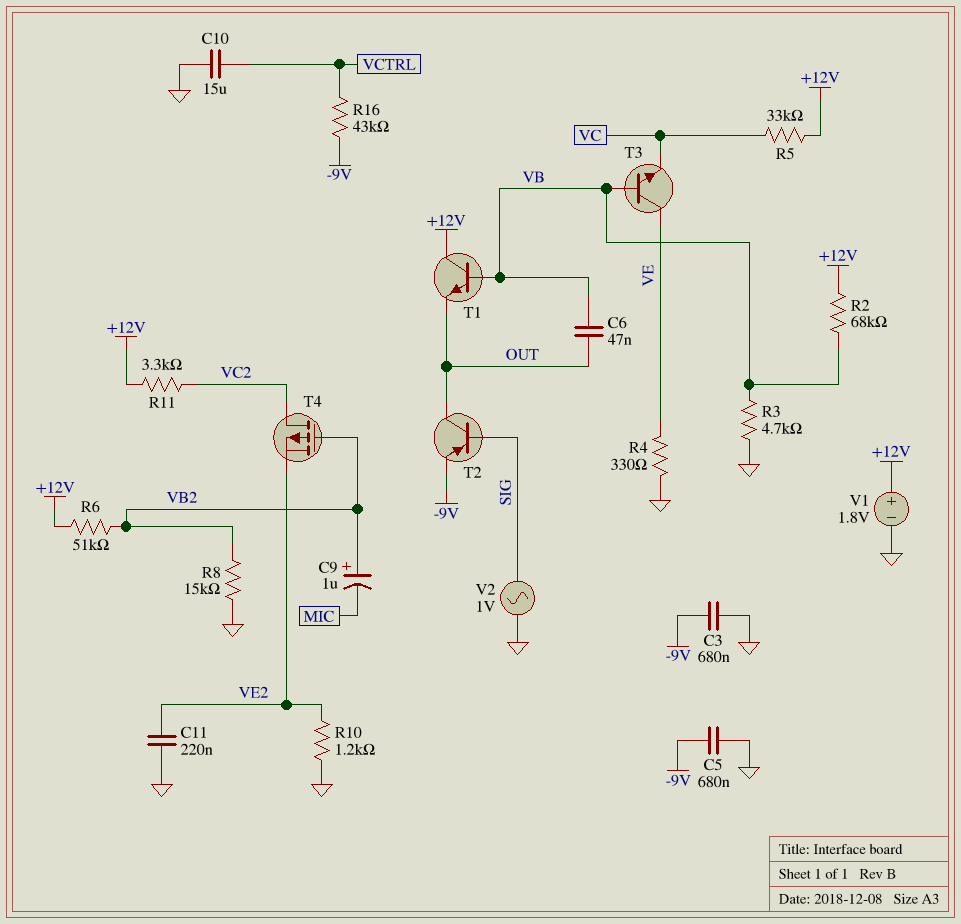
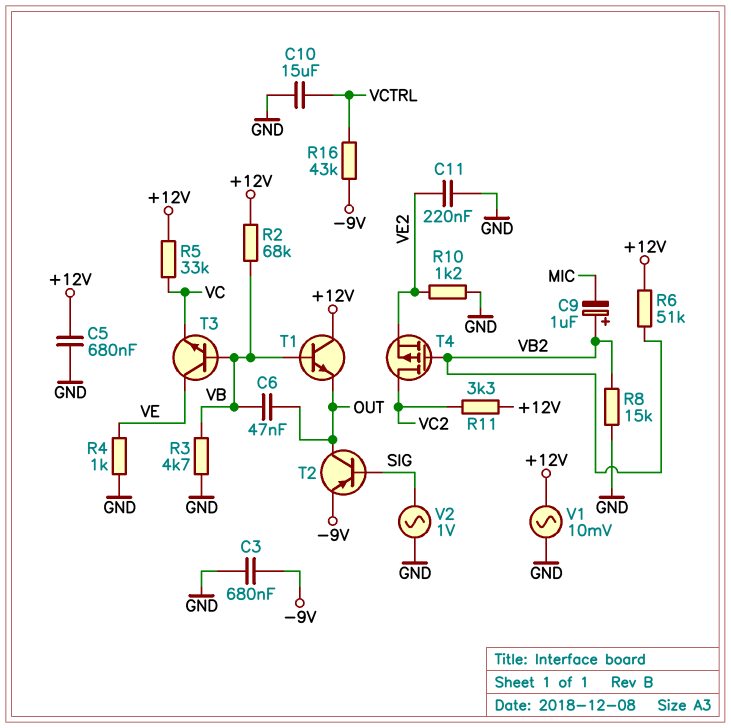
C5: 680nF (-9V, GND) -> 680nF (+12V, GND)
R4: 330 (GND, VE) -> 1k (GND, VE)
V1: 1.8V (plus +12V, minus GND) -> AC 10mV (+12V, GND)

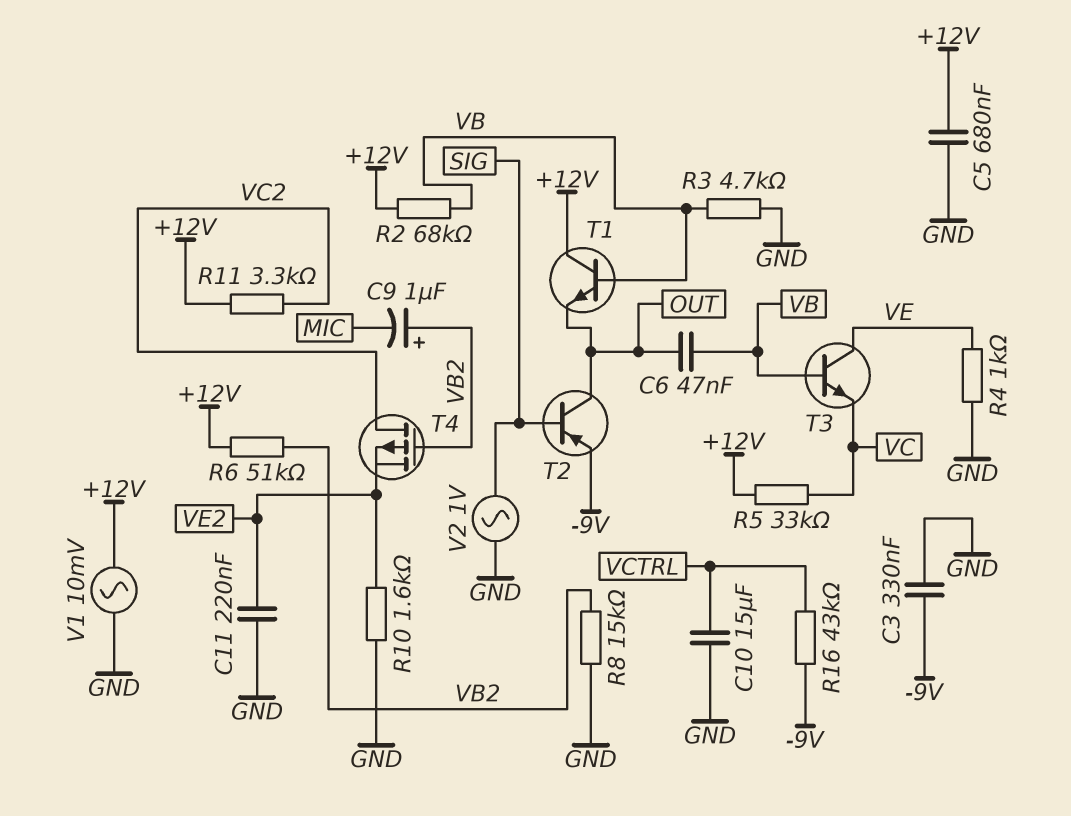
C3: 680nF (-9V, GND) -> 330nF (-9V, GND)
R10: 1.2k (GND, VE2) -> 1.6k (GND, VE2)

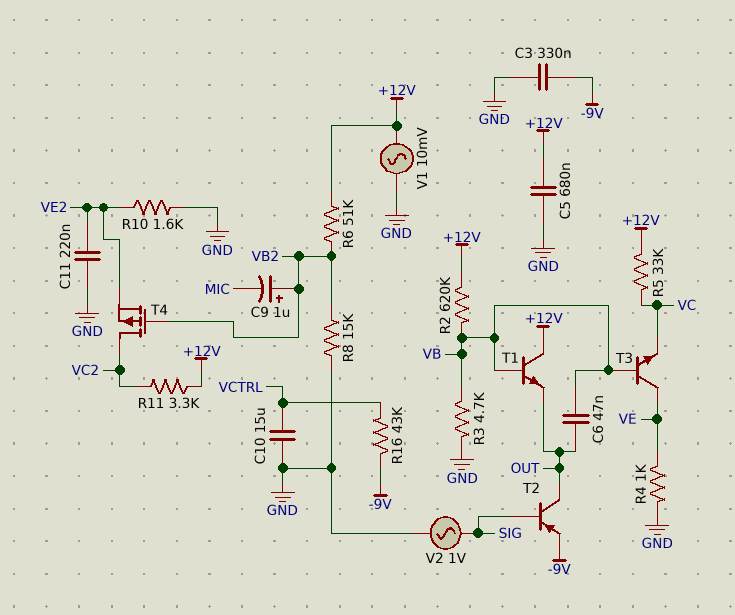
R2: 68k (+12V, VB) -> 620k (+12V, VB)

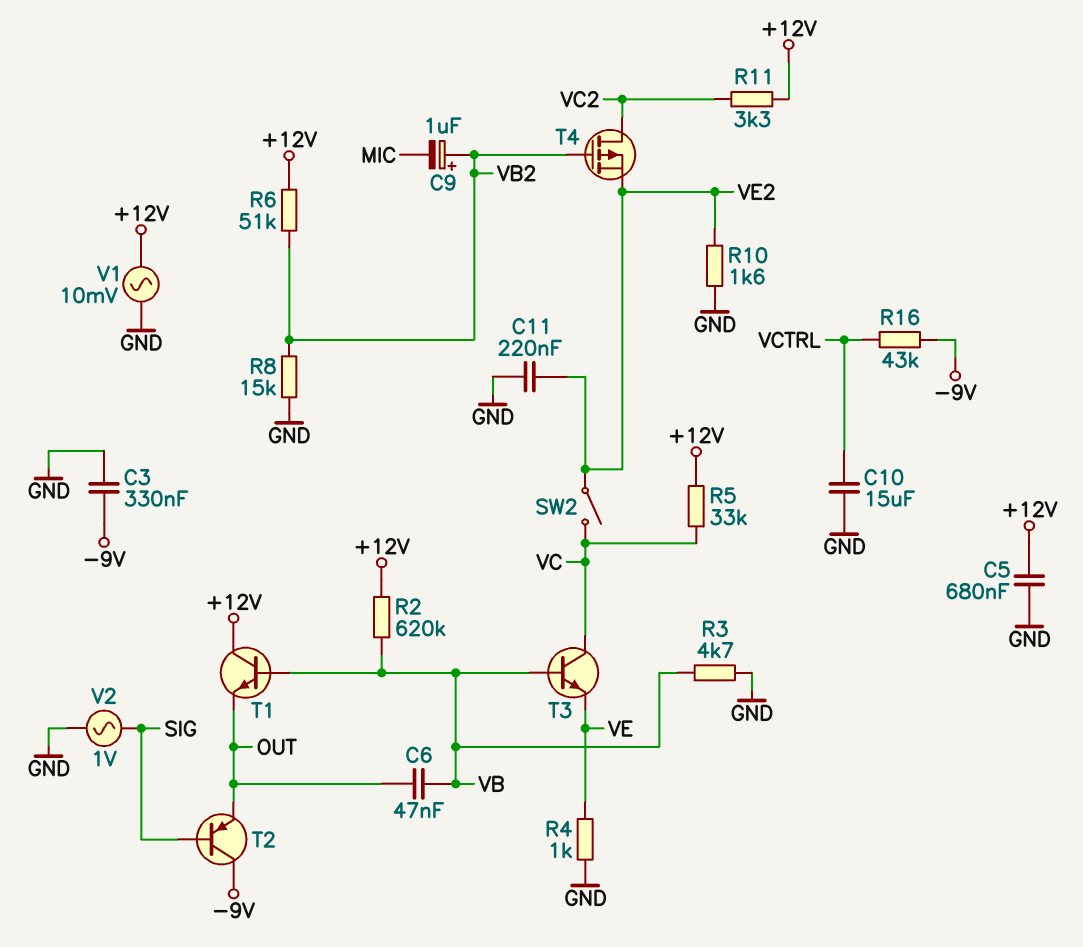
SW2: none -> switch (VC, VE2)
T2: PNP (B SIG, C OUT, E -9V) -> PNP (B SIG, C -9V, E OUT)
T3: NPN (B VB, C VE, E VC) -> NPN (B VB, C VC, E VE)

